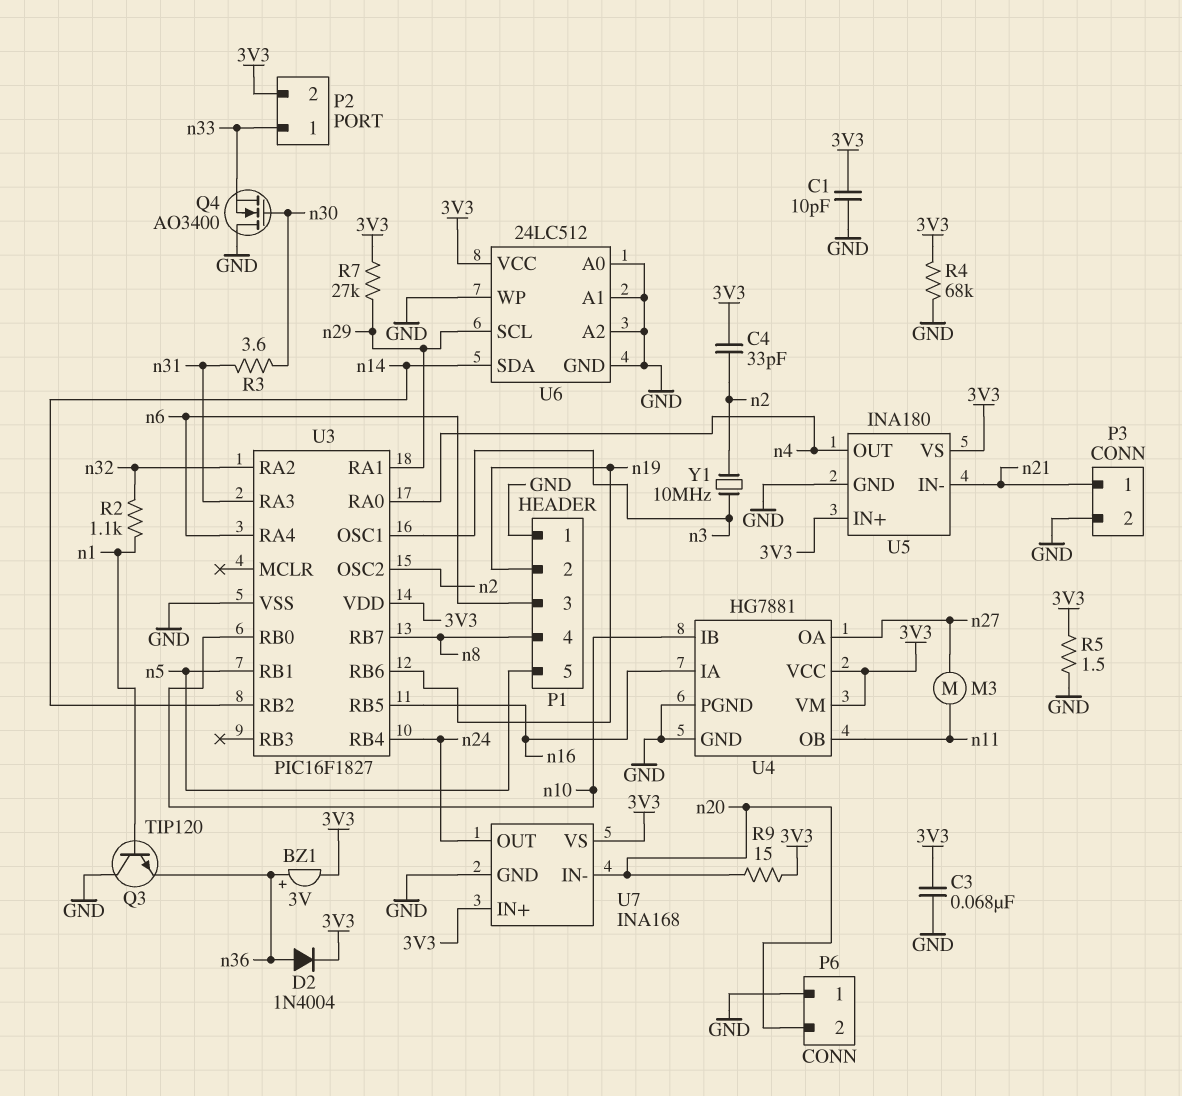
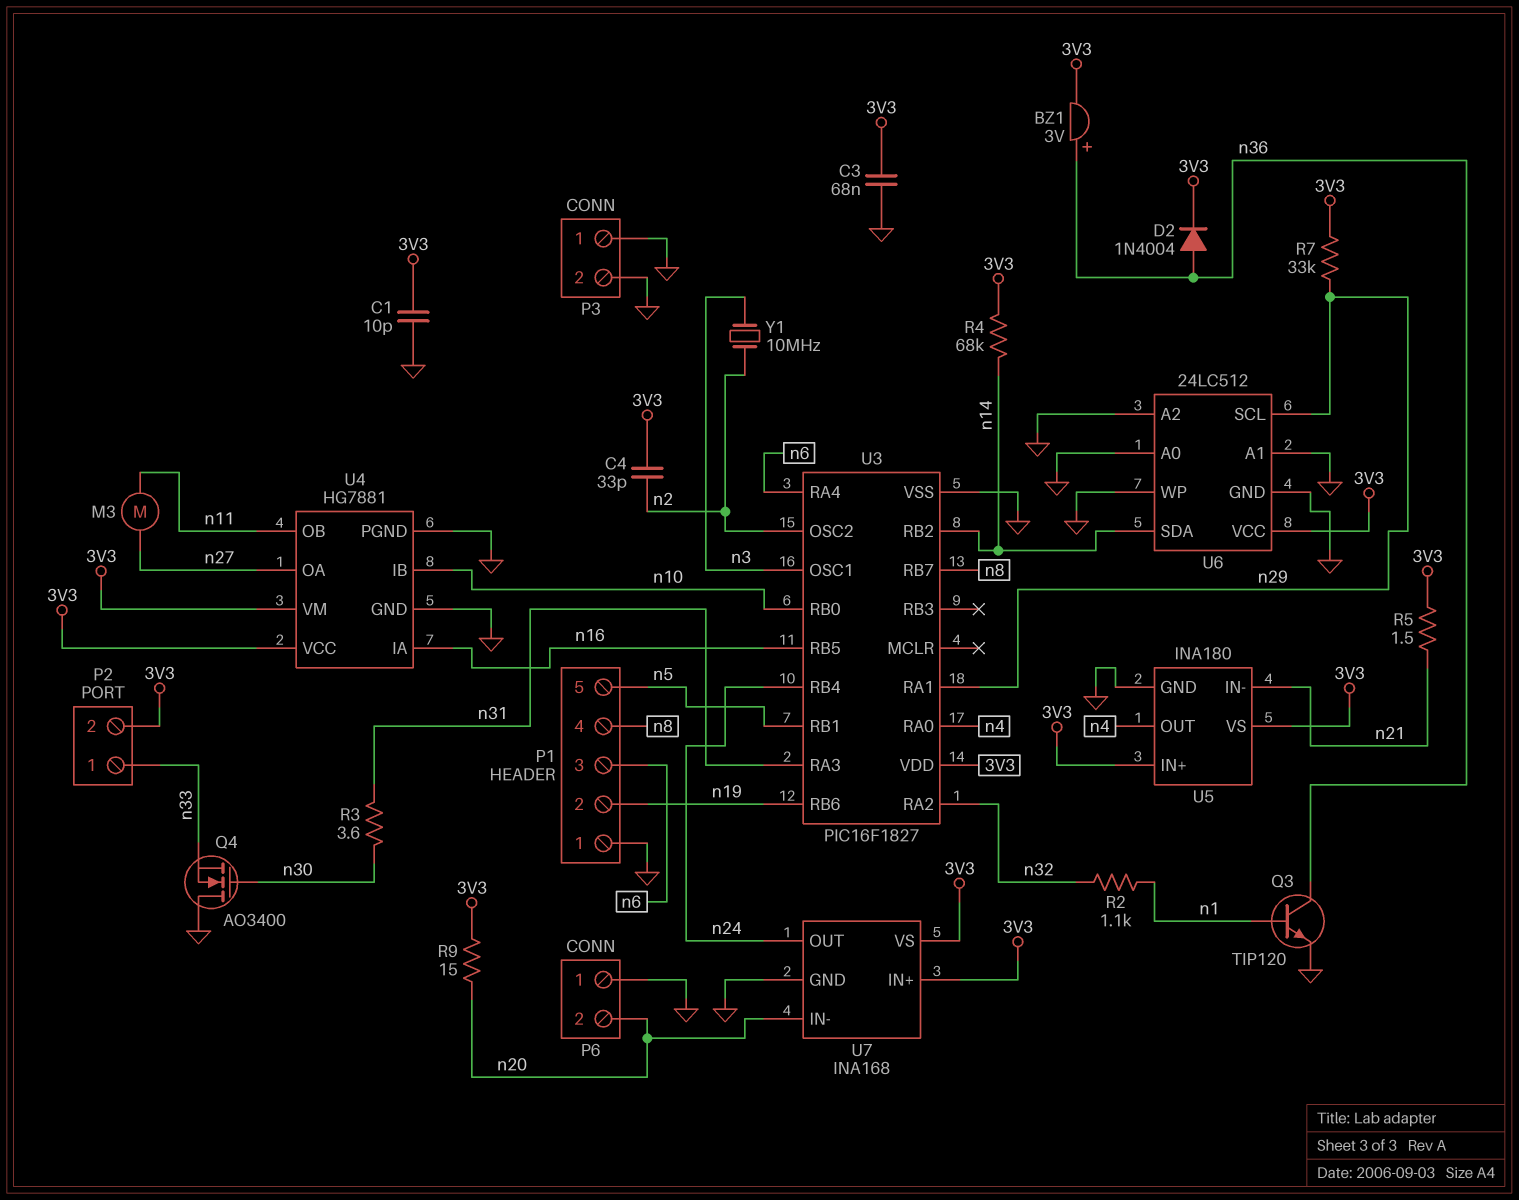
P3 pin 1: n21 -> GND
Q3: NPN TIP120 (B n1, C GND, E n36) -> NPN TIP120 (B n1, C n36, E GND)
R4: 68k (3V3, GND) -> 68k (3V3, n14)
R5: 1.5 (3V3, GND) -> 1.5 (3V3, n21)
R7: 27k (3V3, n29) -> 33k (3V3, n29)

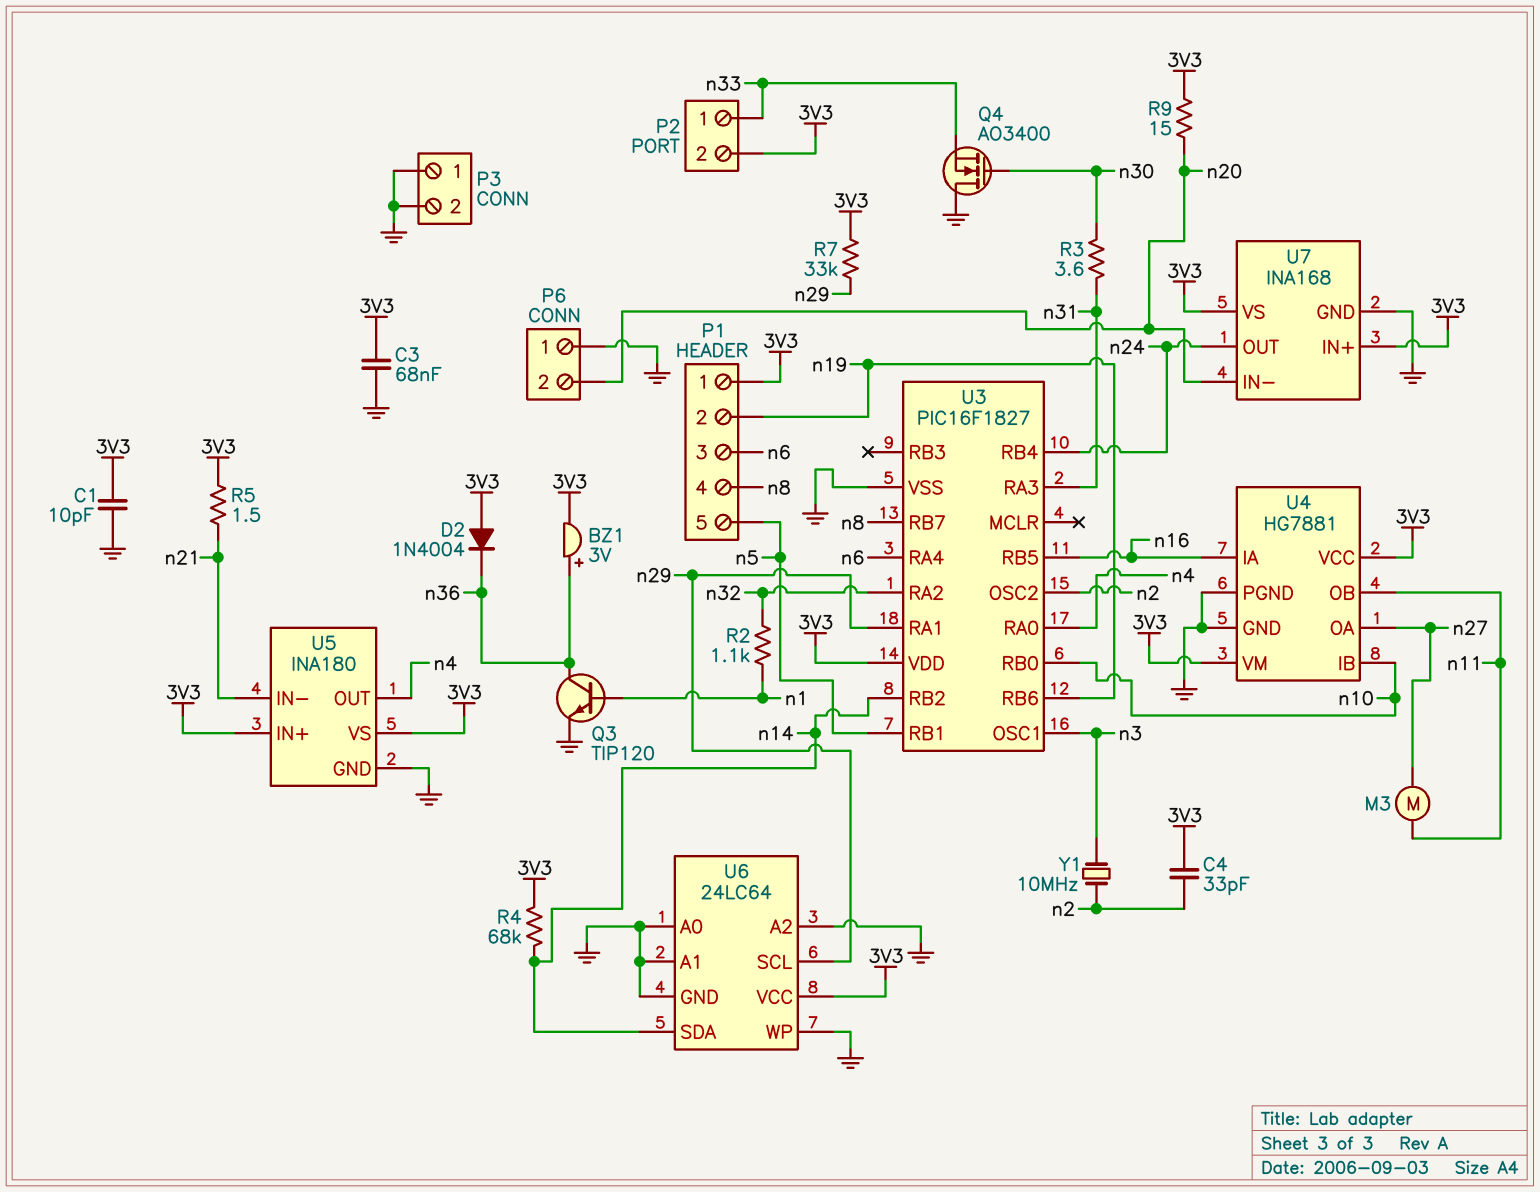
D2: diode 1N4004 (A n36, K 3V3) -> diode 1N4004 (A 3V3, K n36)
P1 pin 1: GND -> 3V3
U6: 24LC512 -> 24LC64

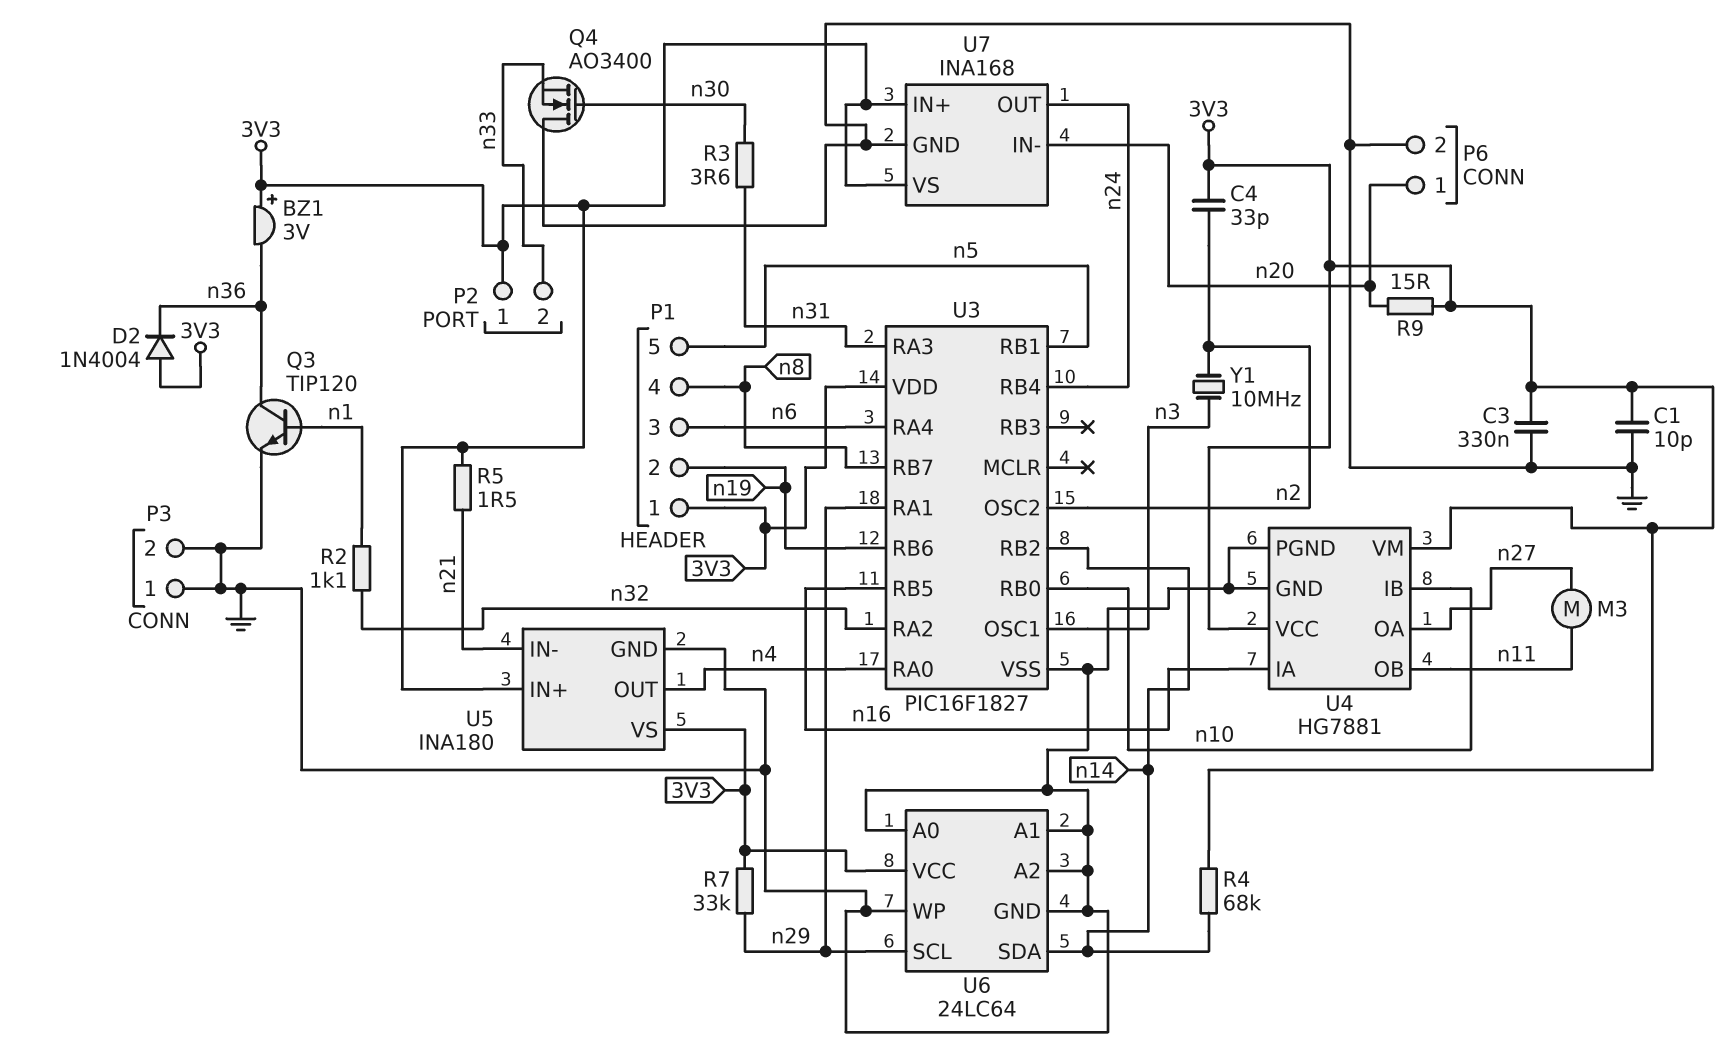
BZ1: buzzer 3V (plus n36, minus 3V3) -> buzzer 3V (plus 3V3, minus n36)
C3: 68nF (3V3, GND) -> 330nF (3V3, GND)
P2 pin 1: n33 -> 3V3
P2 pin 2: 3V3 -> n33
P6 pin 1: GND -> n20
P6 pin 2: n20 -> GND

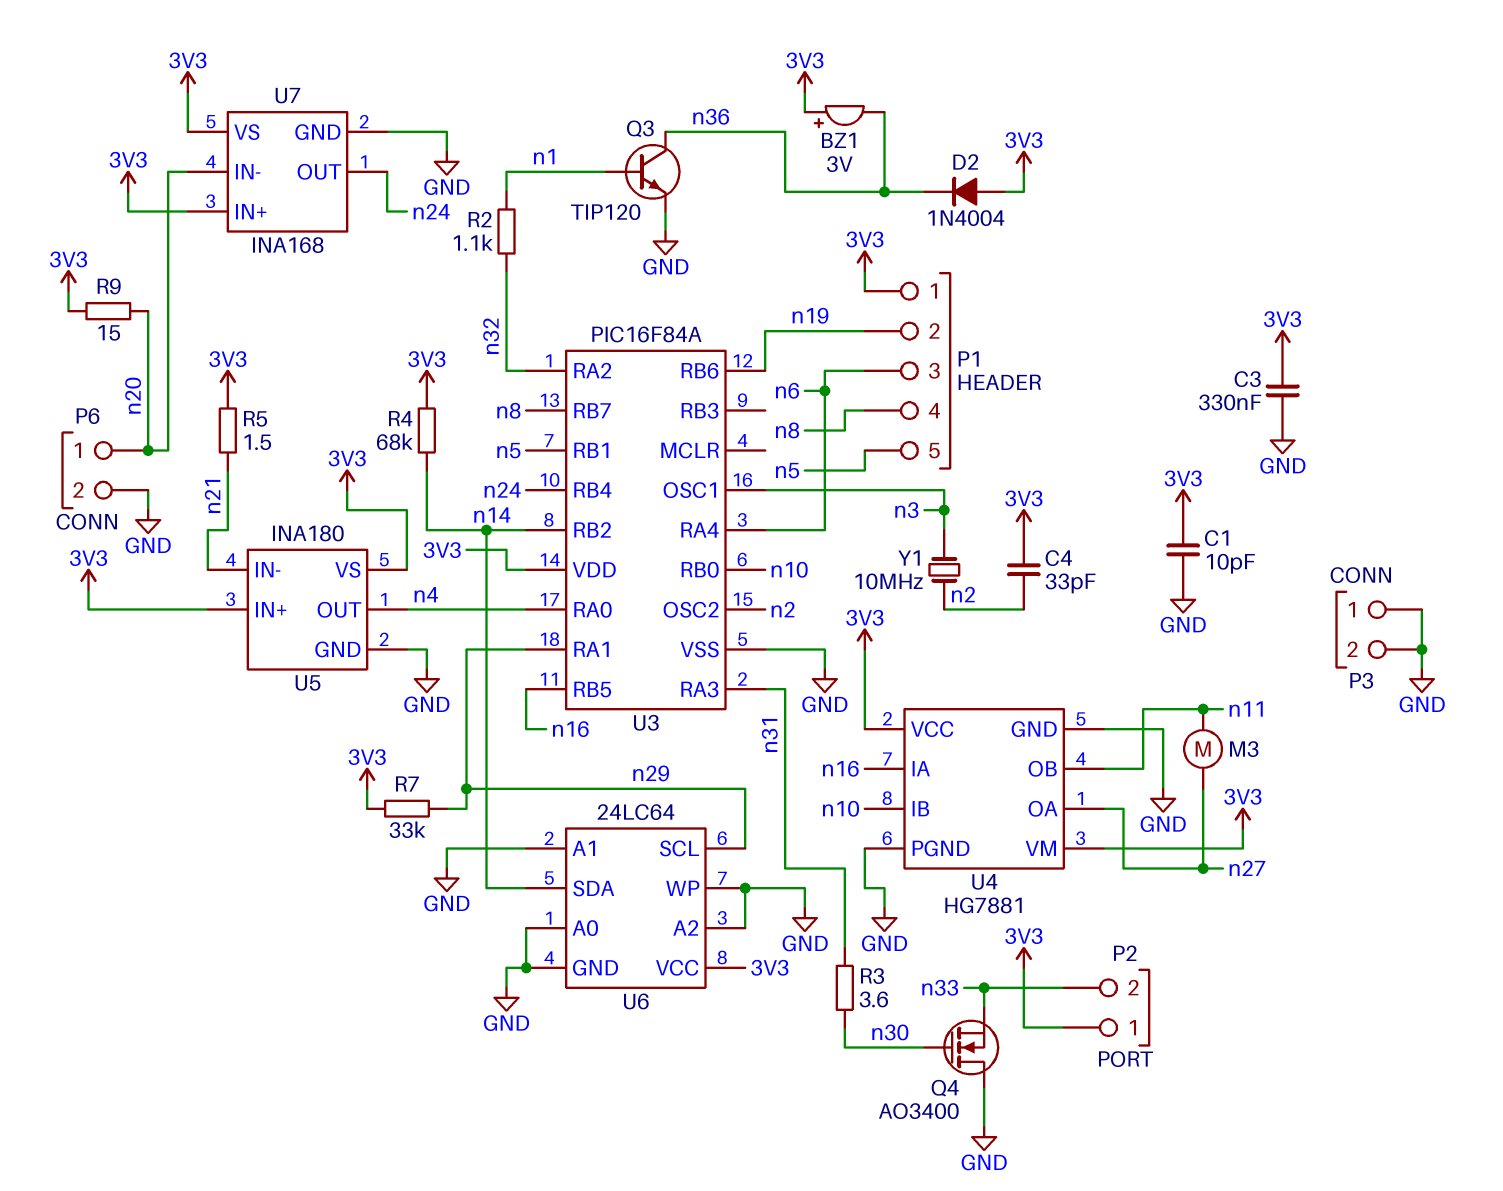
U3: PIC16F1827 -> PIC16F84A

